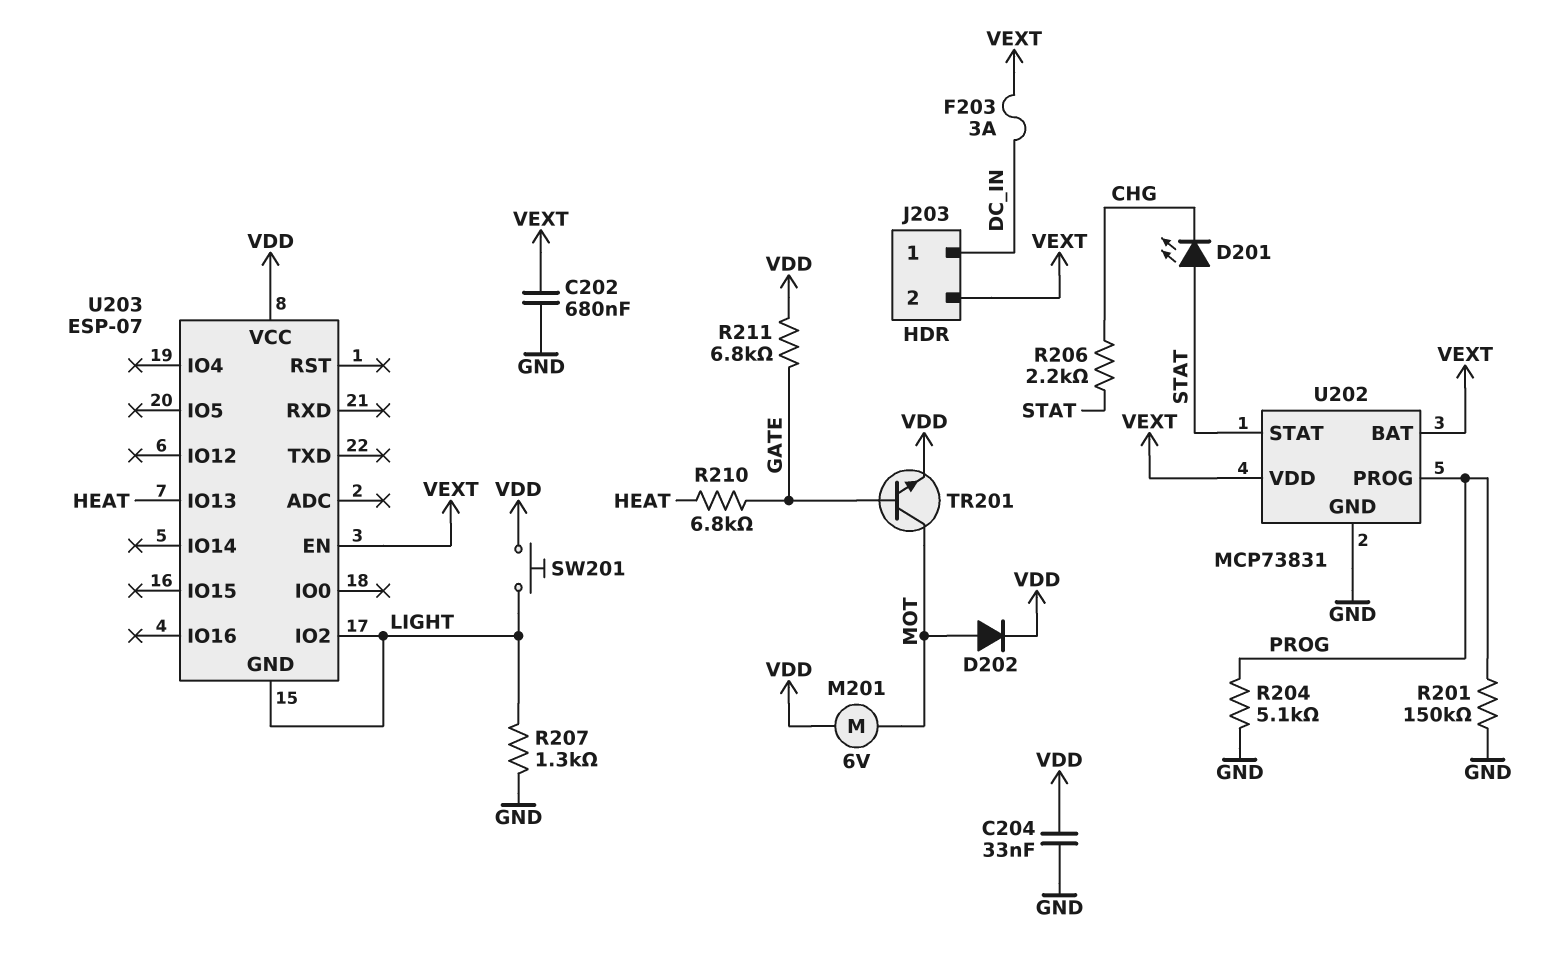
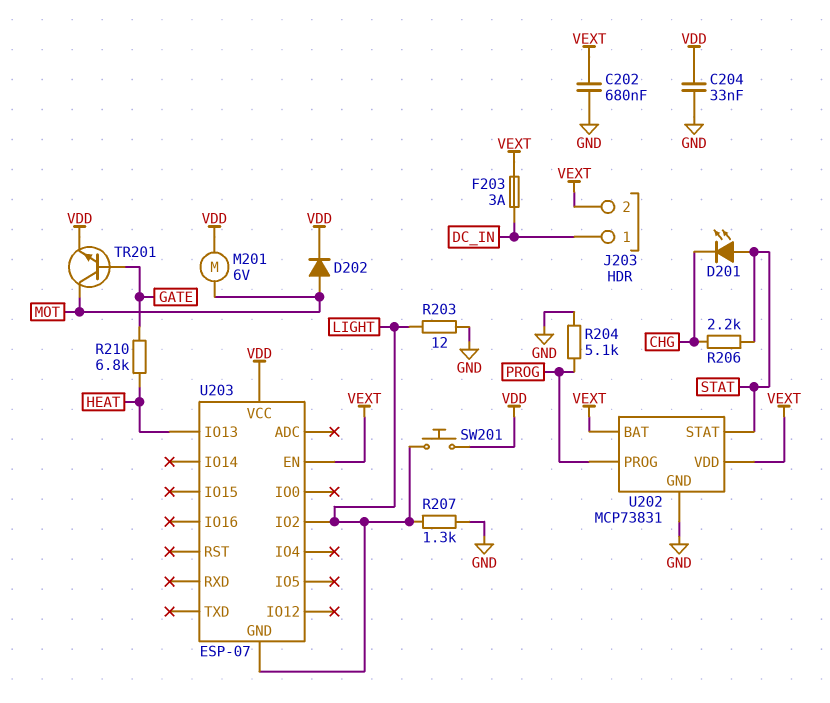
R201: 150k (GND, PROG) -> none
R203: none -> 12 (GND, LIGHT)
R211: 6.8k (GATE, VDD) -> none

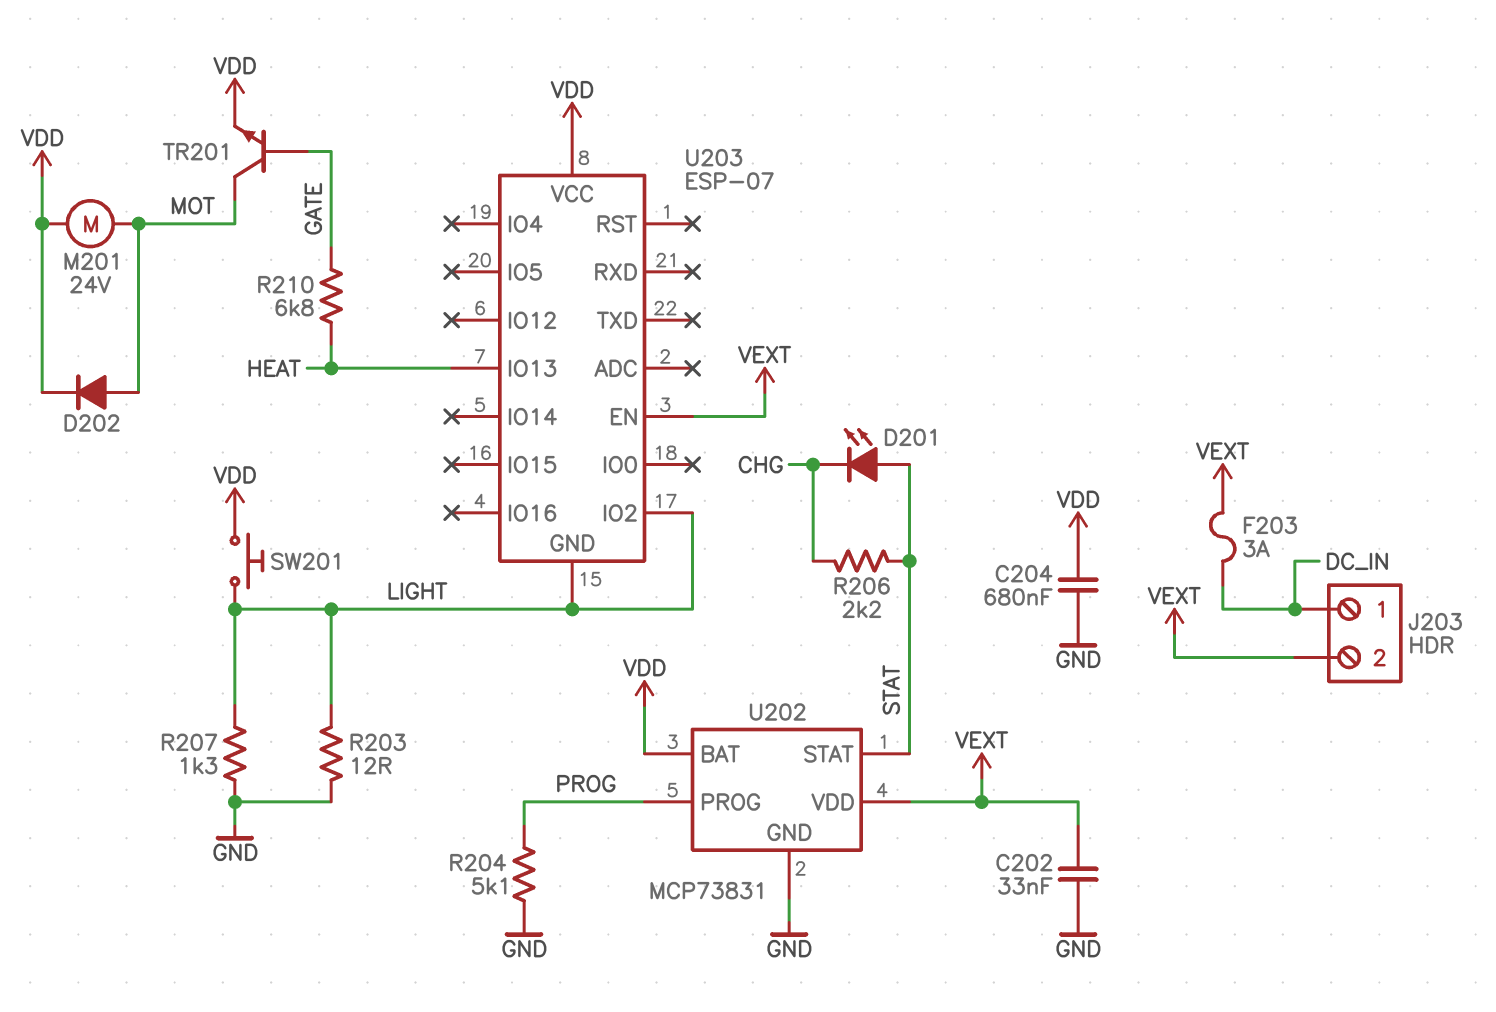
C202: 680nF (GND, VEXT) -> 33nF (GND, VEXT)
C204: 33nF (GND, VDD) -> 680nF (GND, VDD)
M201: motor 6V (MOT, VDD) -> motor 24V (MOT, VDD)
U202 pin BAT: VEXT -> VDD

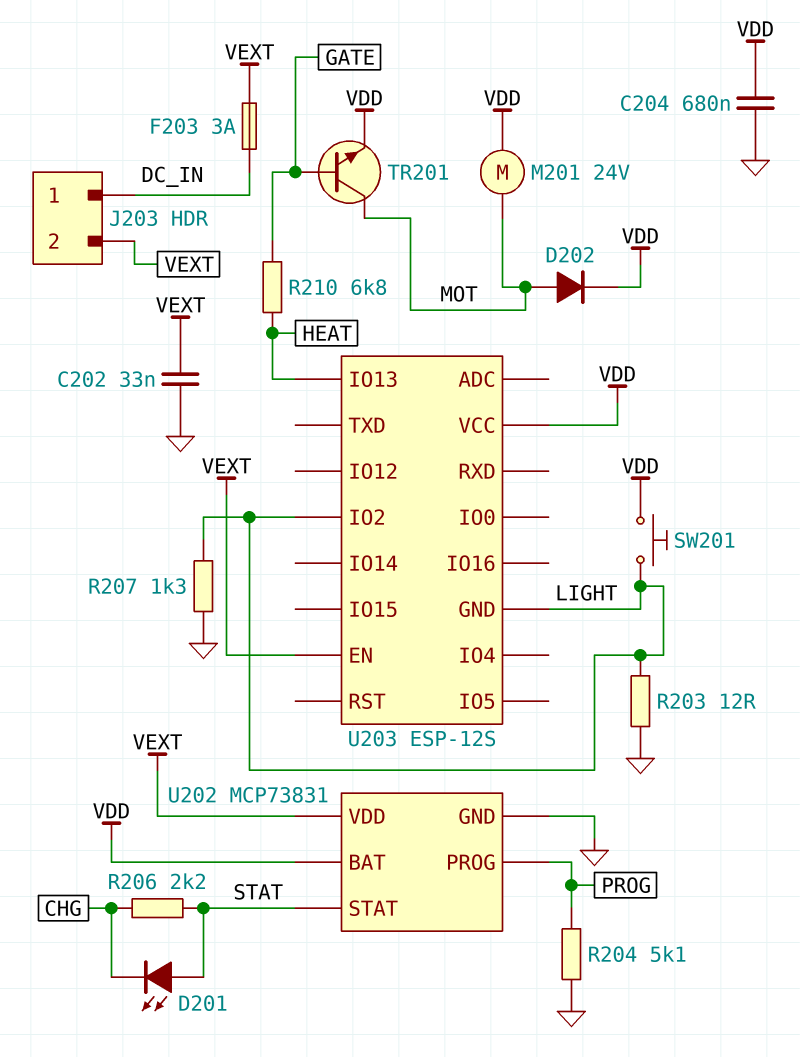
U203: ESP-07 -> ESP-12S

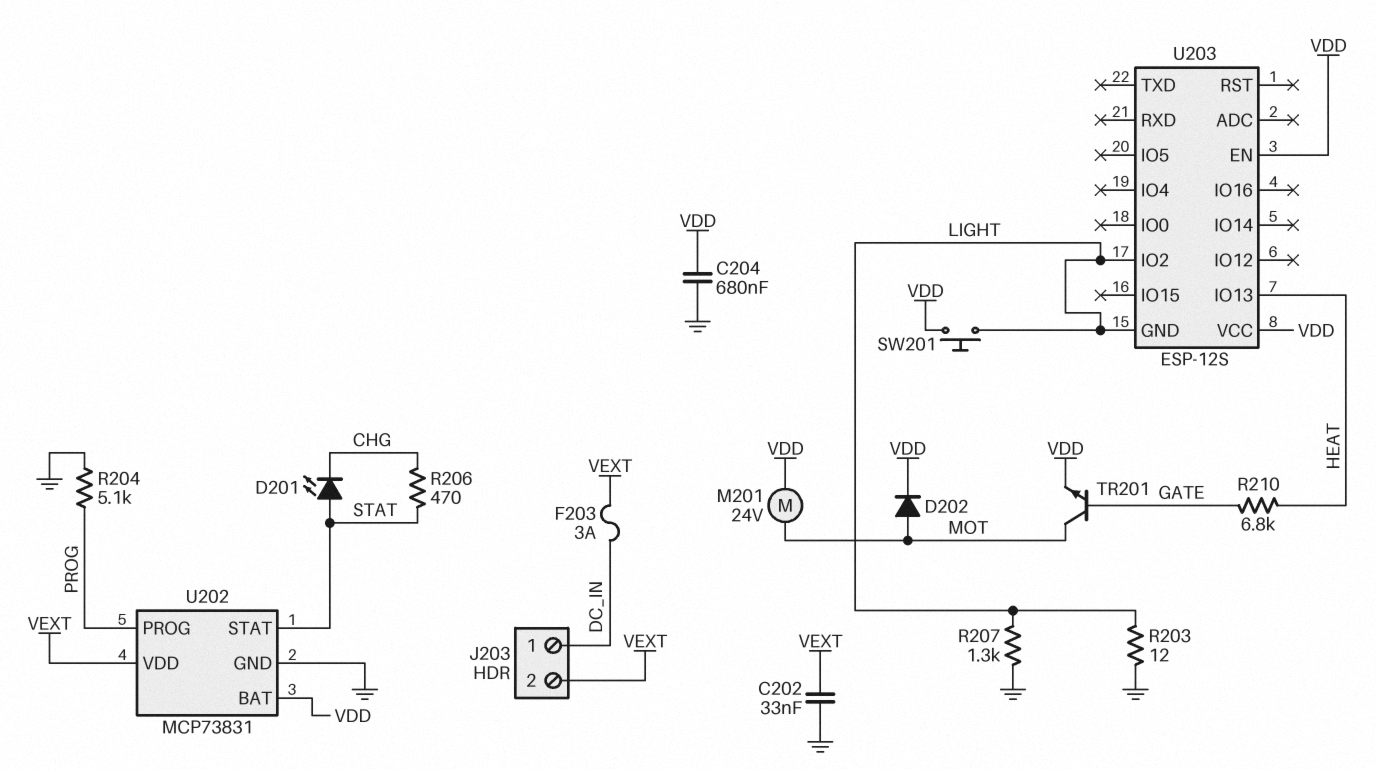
R206: 2.2k (CHG, STAT) -> 470 (CHG, STAT)
U203 pin EN: VEXT -> VDD

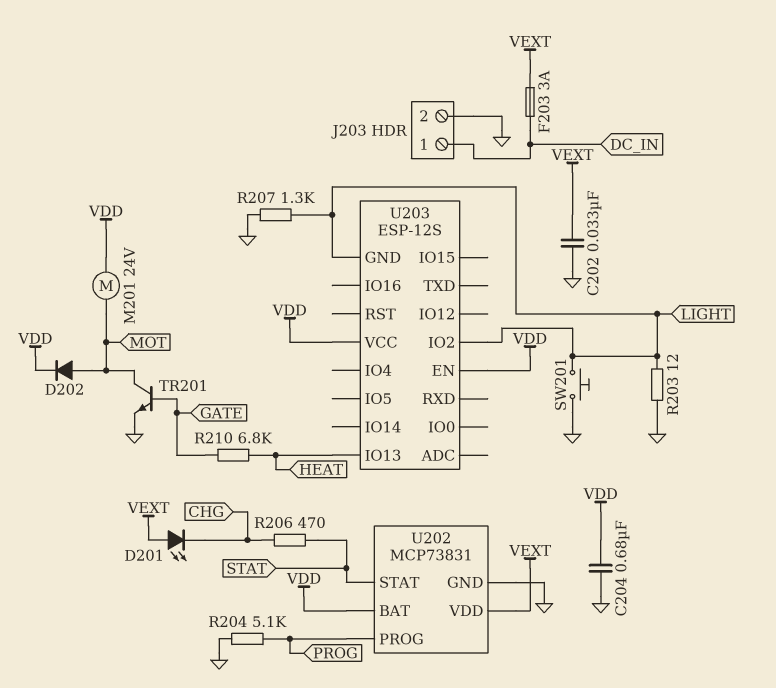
D201: LED (A STAT, K CHG) -> LED (A VEXT, K CHG)
J203 pin 2: VEXT -> GND
SW201: button (LIGHT, VDD) -> button (GND, LIGHT)
TR201: NPN (B GATE, C MOT, E VDD) -> NPN (B GATE, C MOT, E GND)

